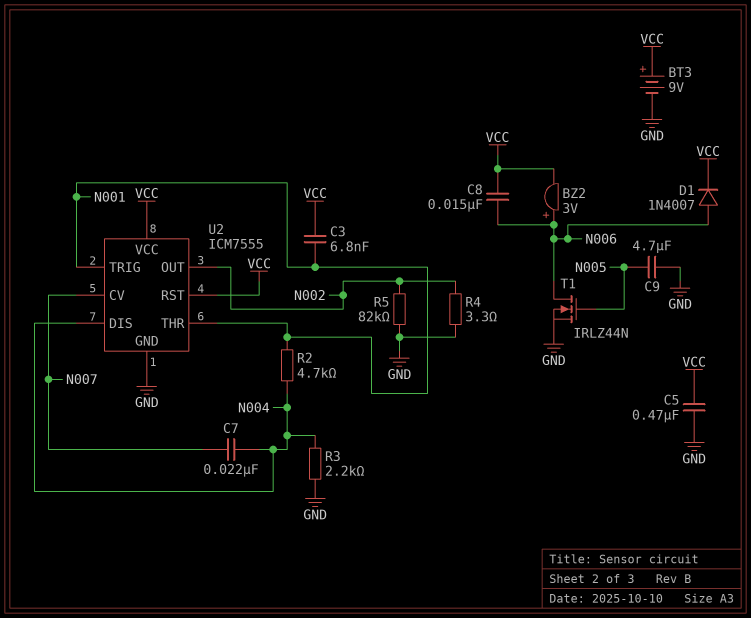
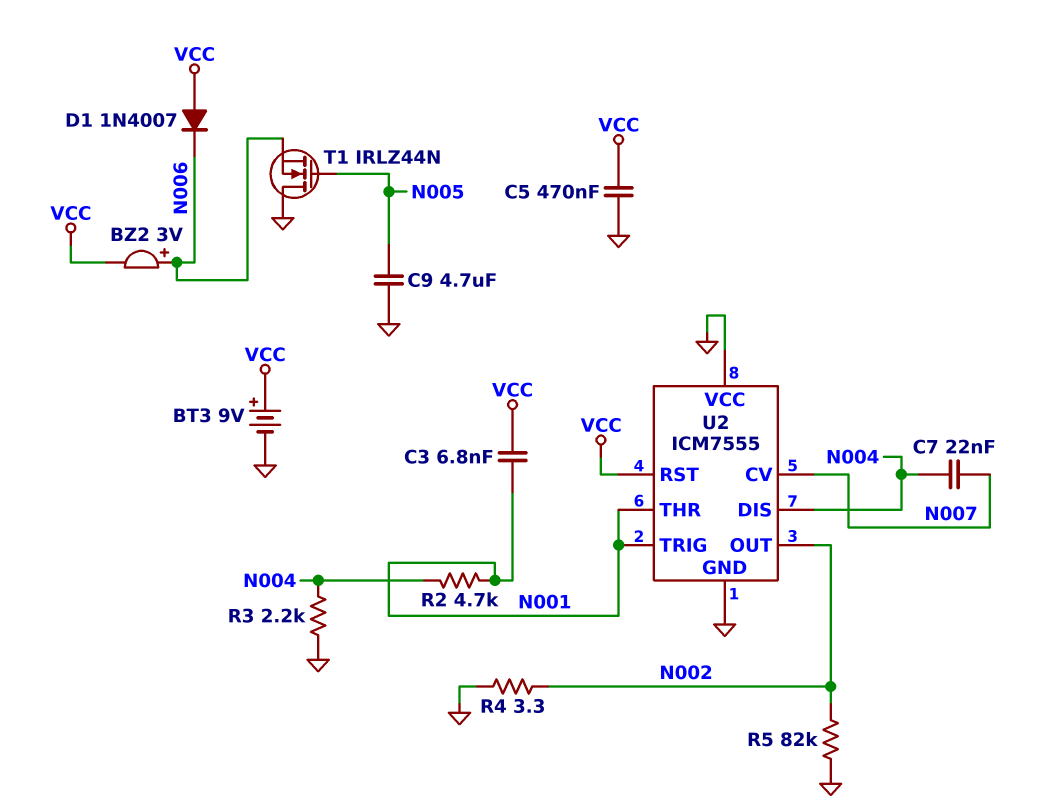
C8: 15nF (N006, VCC) -> none
D1: diode 1N4007 (A N006, K VCC) -> diode 1N4007 (A VCC, K N006)
T1: NMOS IRLZ44N (G N005, D N006, S GND) -> NMOS IRLZ44N (G N005, D GND, S N006)
U2 pin VCC: VCC -> GND

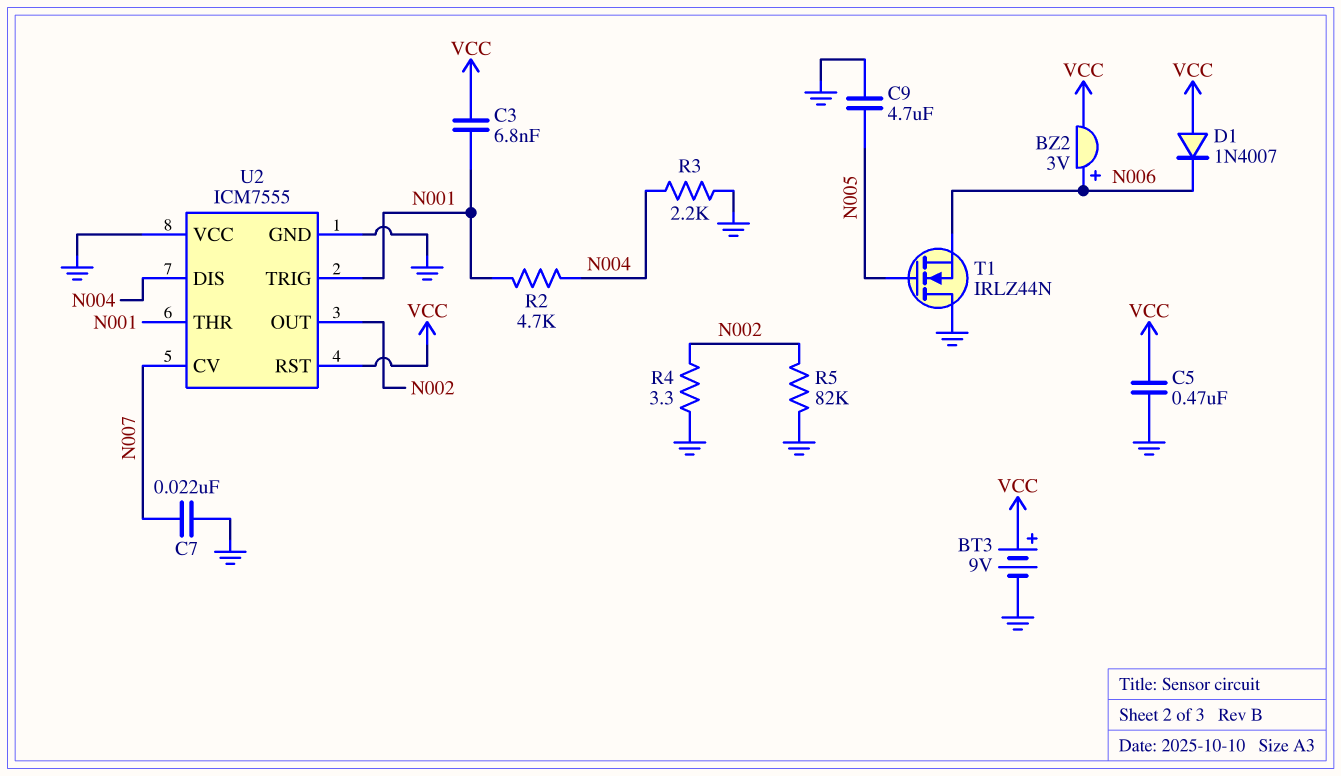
C7: 22nF (N004, N007) -> 22nF (GND, N007)

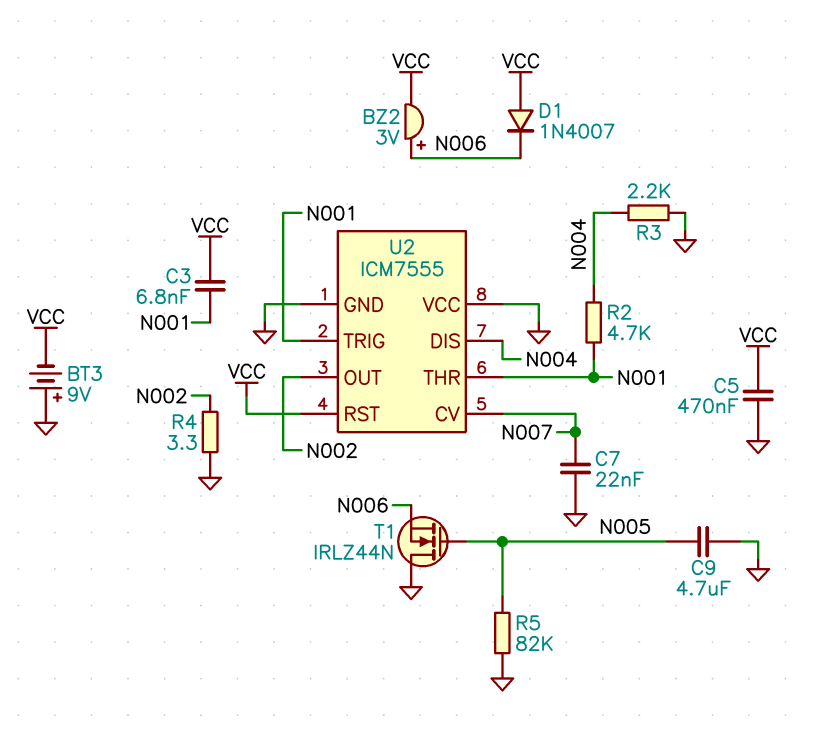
BT3: 9V (plus VCC, minus GND) -> 9V (plus GND, minus VCC)
R5: 82k (GND, N002) -> 82k (GND, N005)

